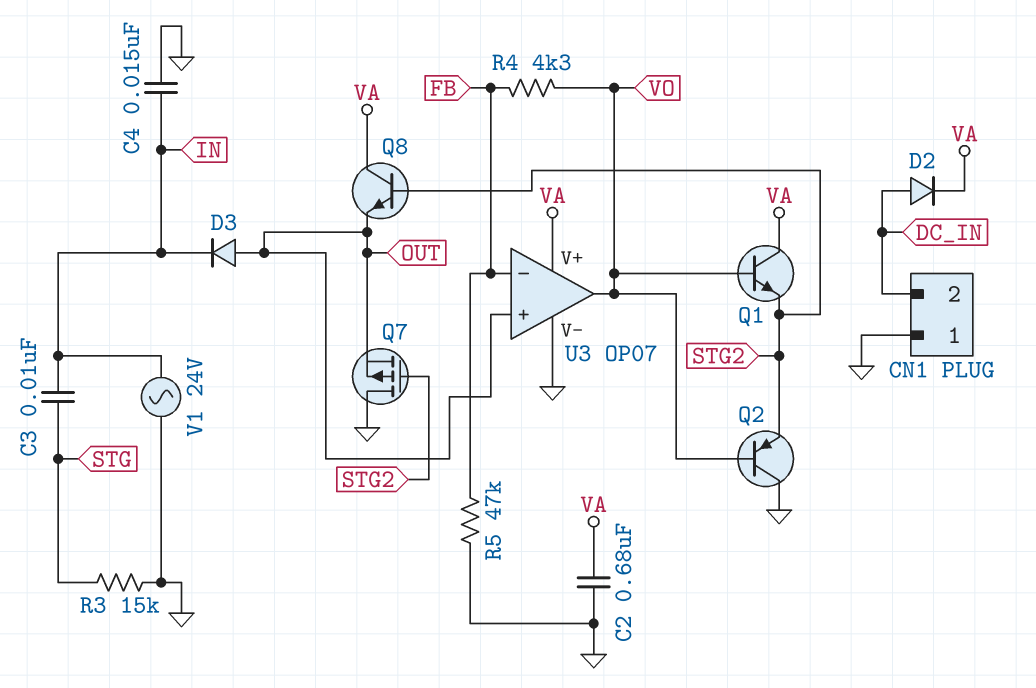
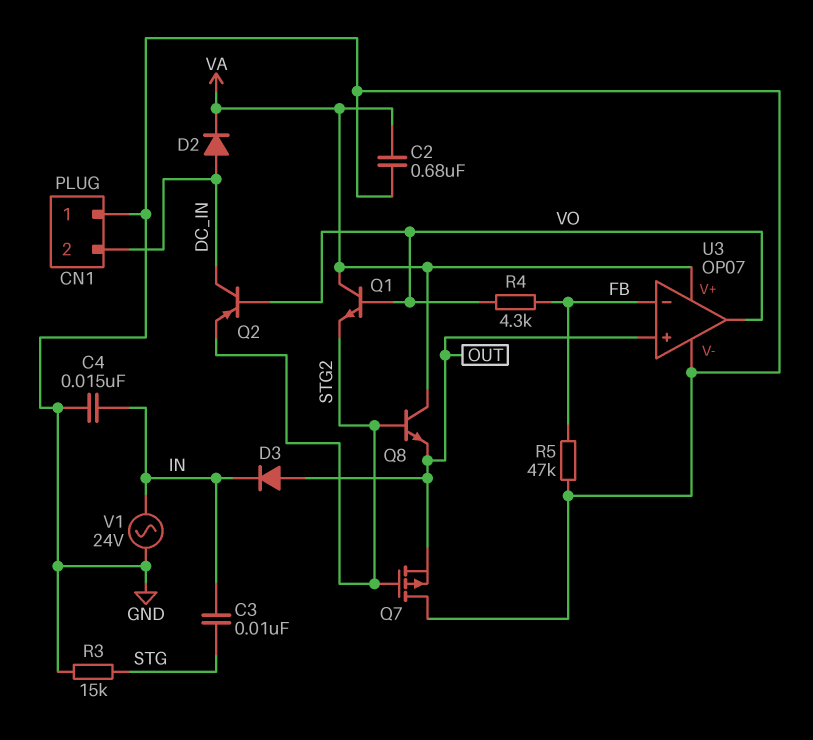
Q2: PNP (B VO, C GND, E STG2) -> PNP (B VO, C DC_IN, E STG2)

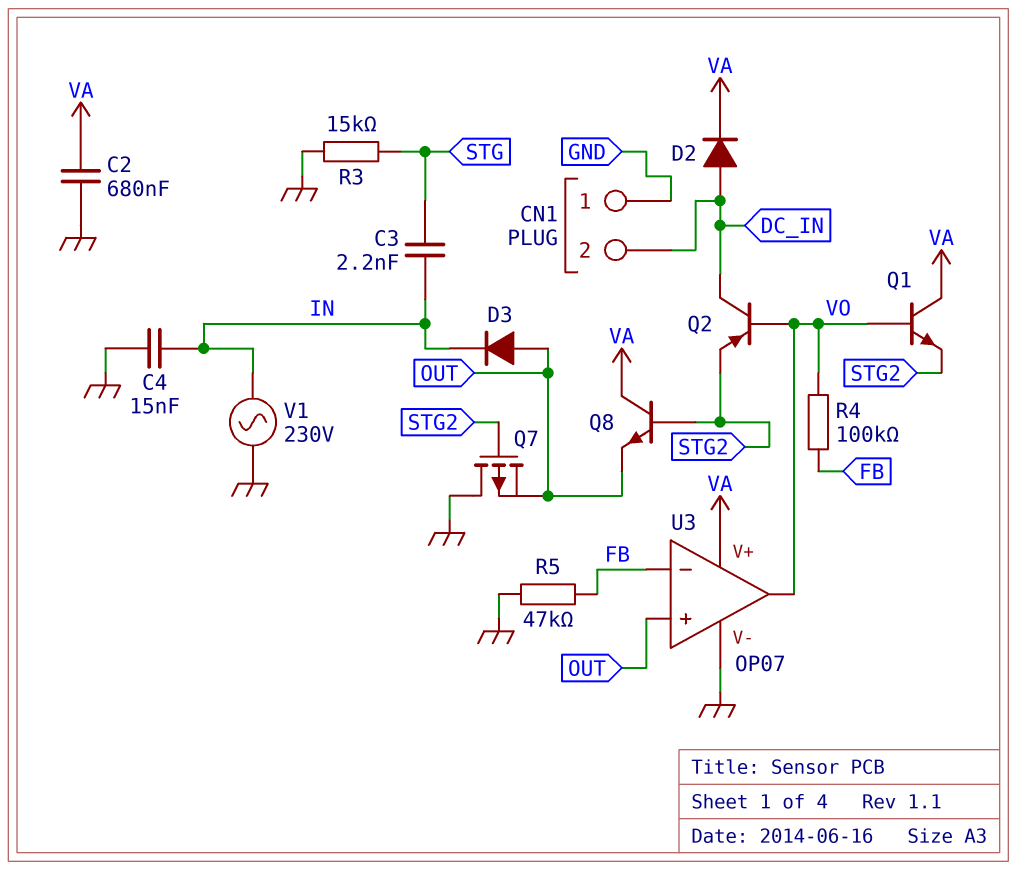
C3: 10nF (IN, STG) -> 2.2nF (IN, STG)
R4: 4.3k (FB, VO) -> 100k (FB, VO)
V1: AC 24V (GND, IN) -> AC 230V (GND, IN)

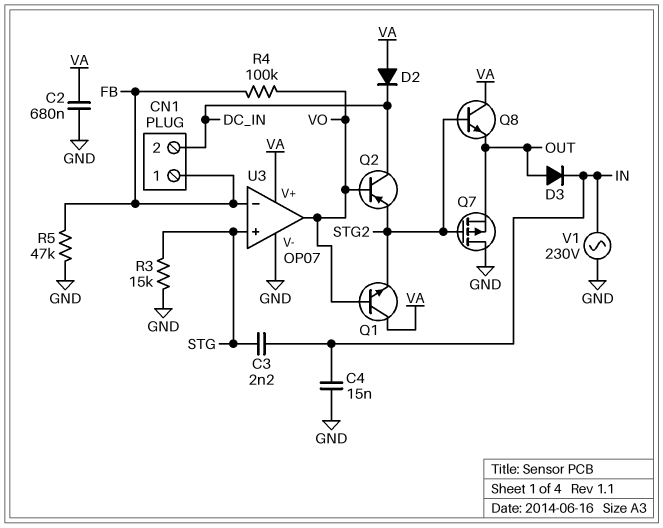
CN1 pin 1: GND -> FB
D2: diode (A DC_IN, K VA) -> diode (A VA, K DC_IN)
U3 pin in+: OUT -> STG

